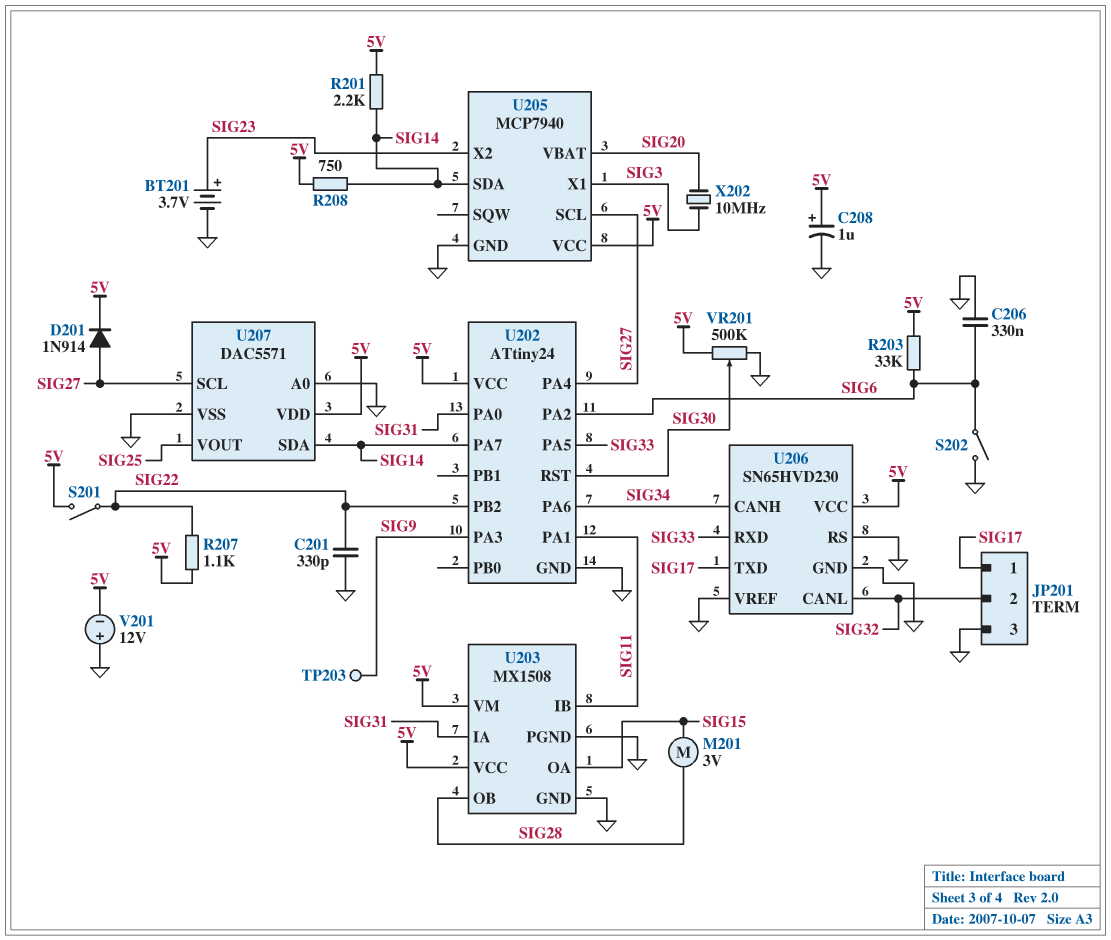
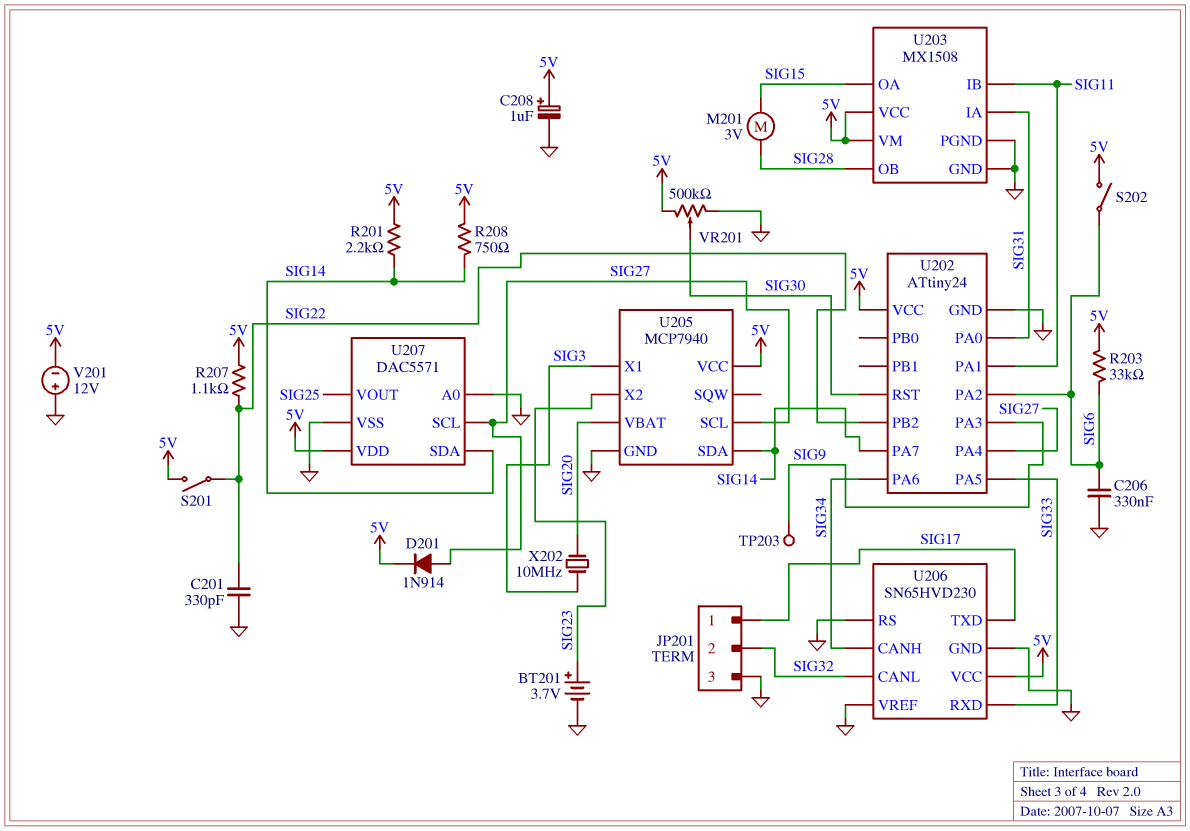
S202: switch (GND, SIG6) -> switch (5V, SIG6)

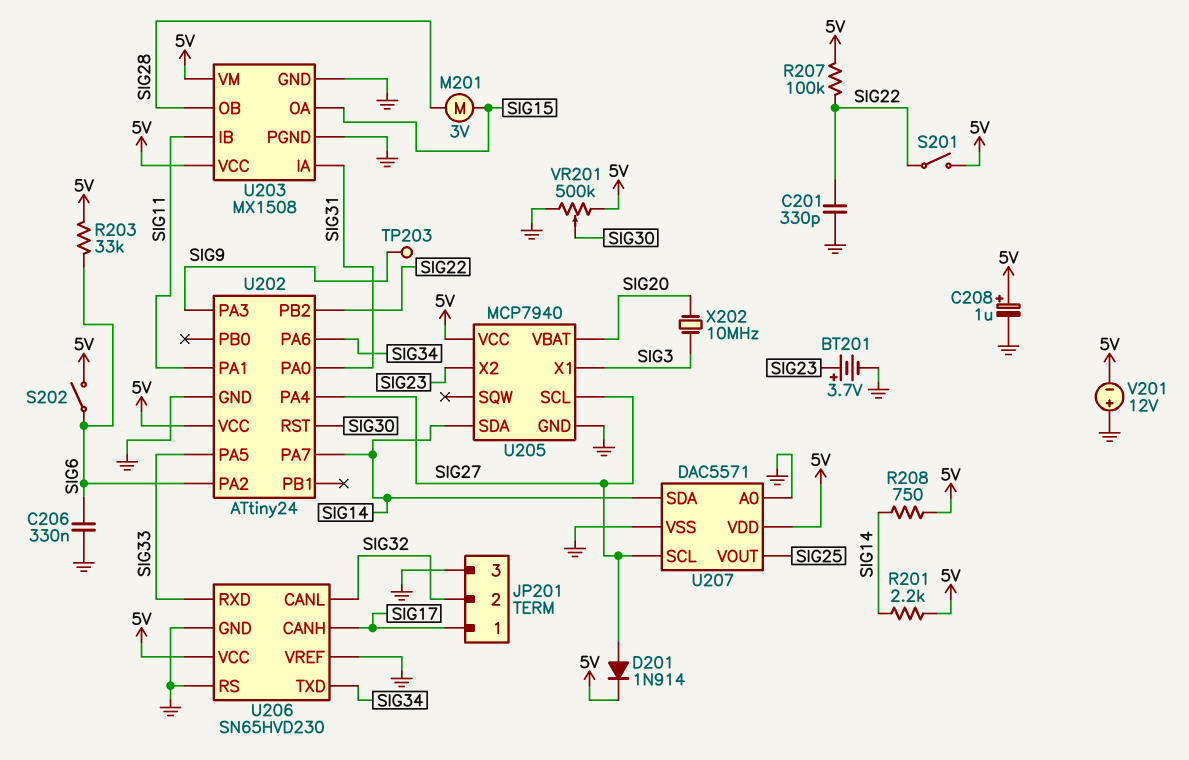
R207: 1.1k (5V, SIG22) -> 100k (5V, SIG22)
U206 pin CANH: SIG34 -> SIG17
U206 pin TXD: SIG17 -> SIG34

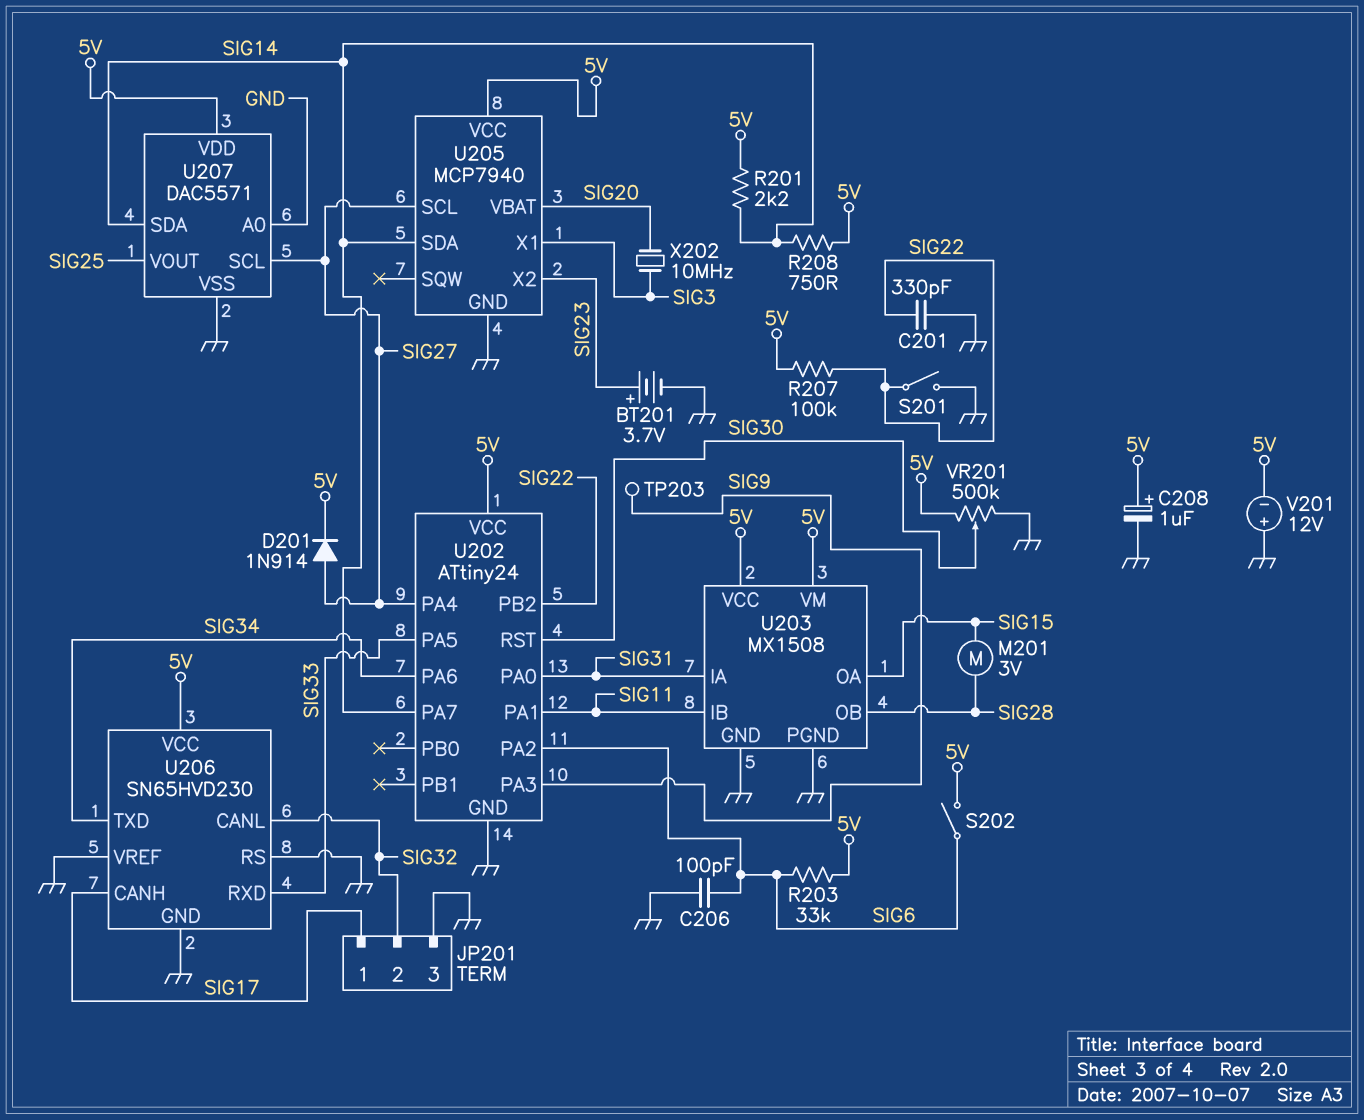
C206: 330nF (GND, SIG6) -> 100pF (GND, SIG6)
S201: switch (5V, SIG22) -> switch (GND, SIG22)

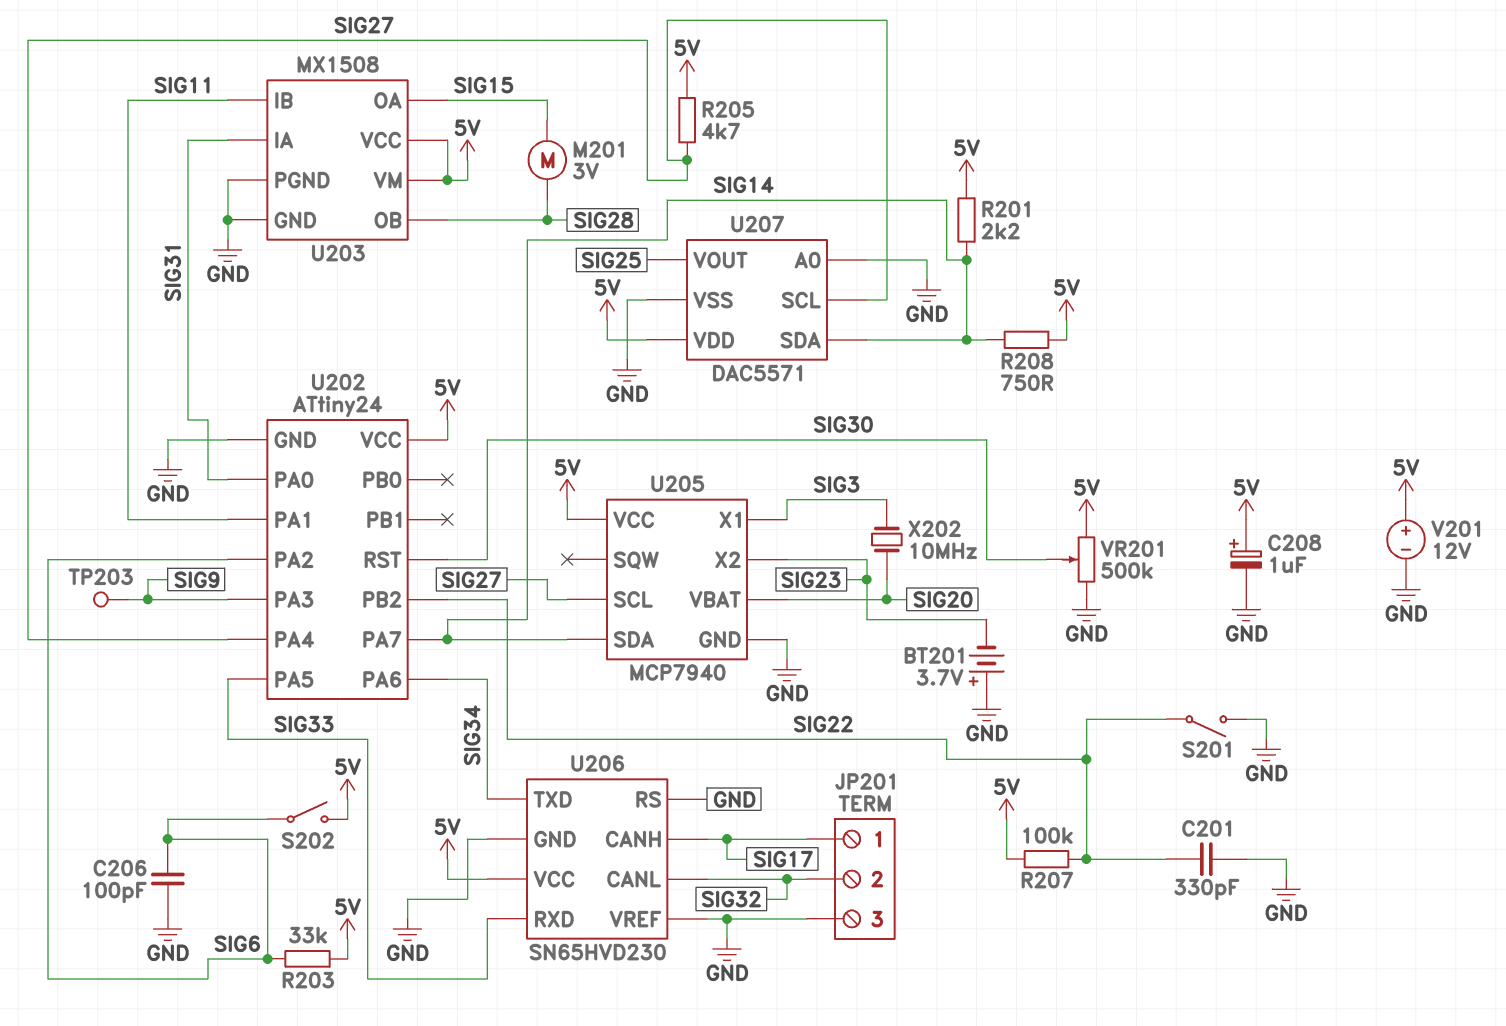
BT201: 3.7V (plus SIG23, minus GND) -> 3.7V (plus GND, minus SIG23)
D201: diode 1N914 (A SIG27, K 5V) -> none
R205: none -> 4.7k (5V, SIG27)
V201: 12V (plus GND, minus 5V) -> 12V (plus 5V, minus GND)

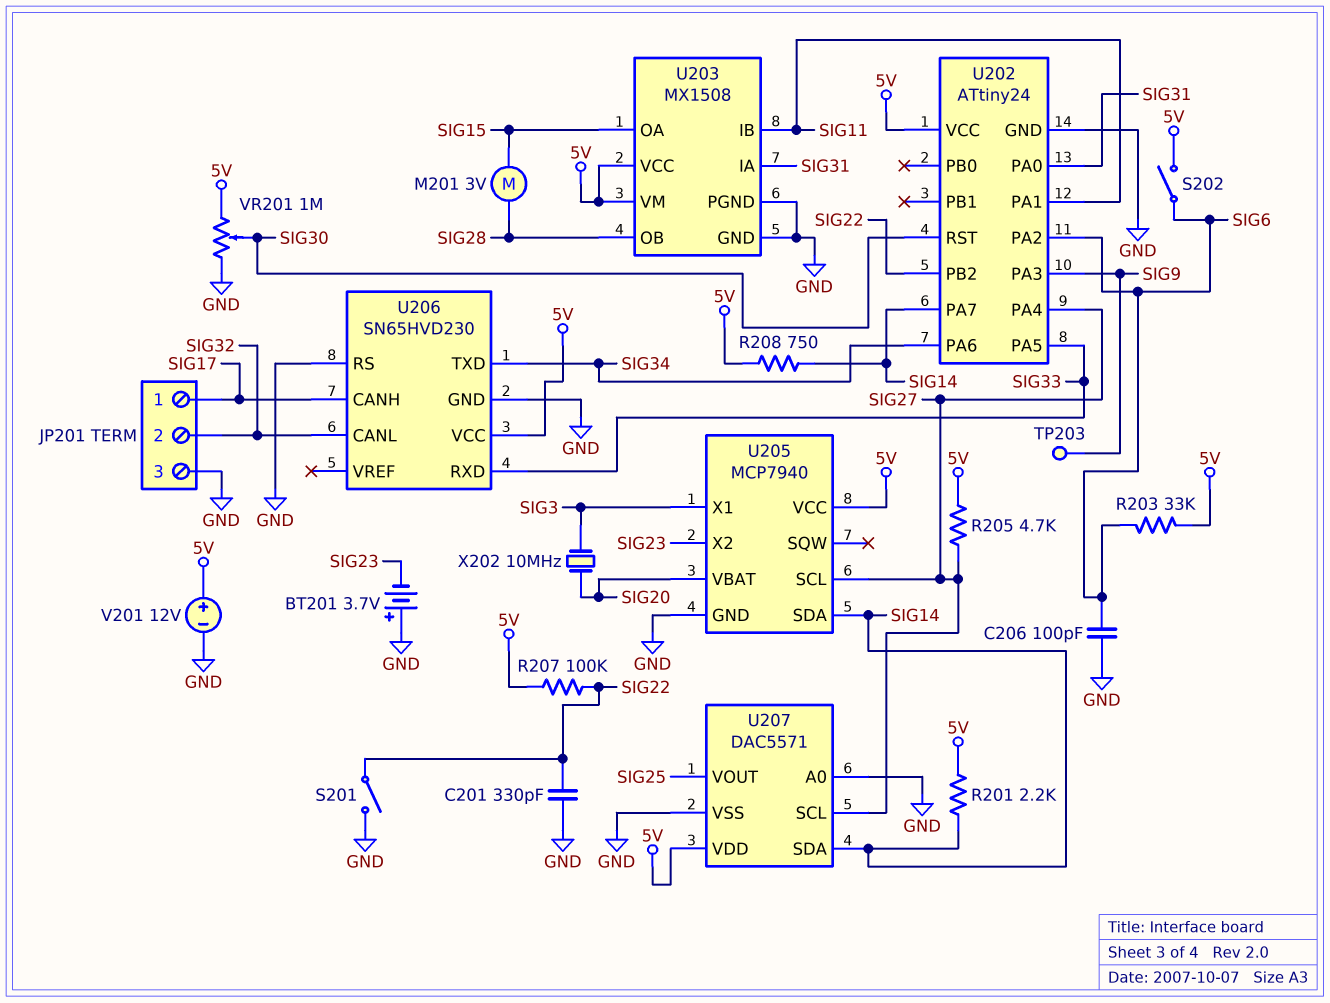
C208: 1uF (plus 5V, minus GND) -> none
U206 pin VREF: GND -> none
VR201: 500k (5V, GND, wiper SIG30) -> 1M (5V, GND, wiper SIG30)

